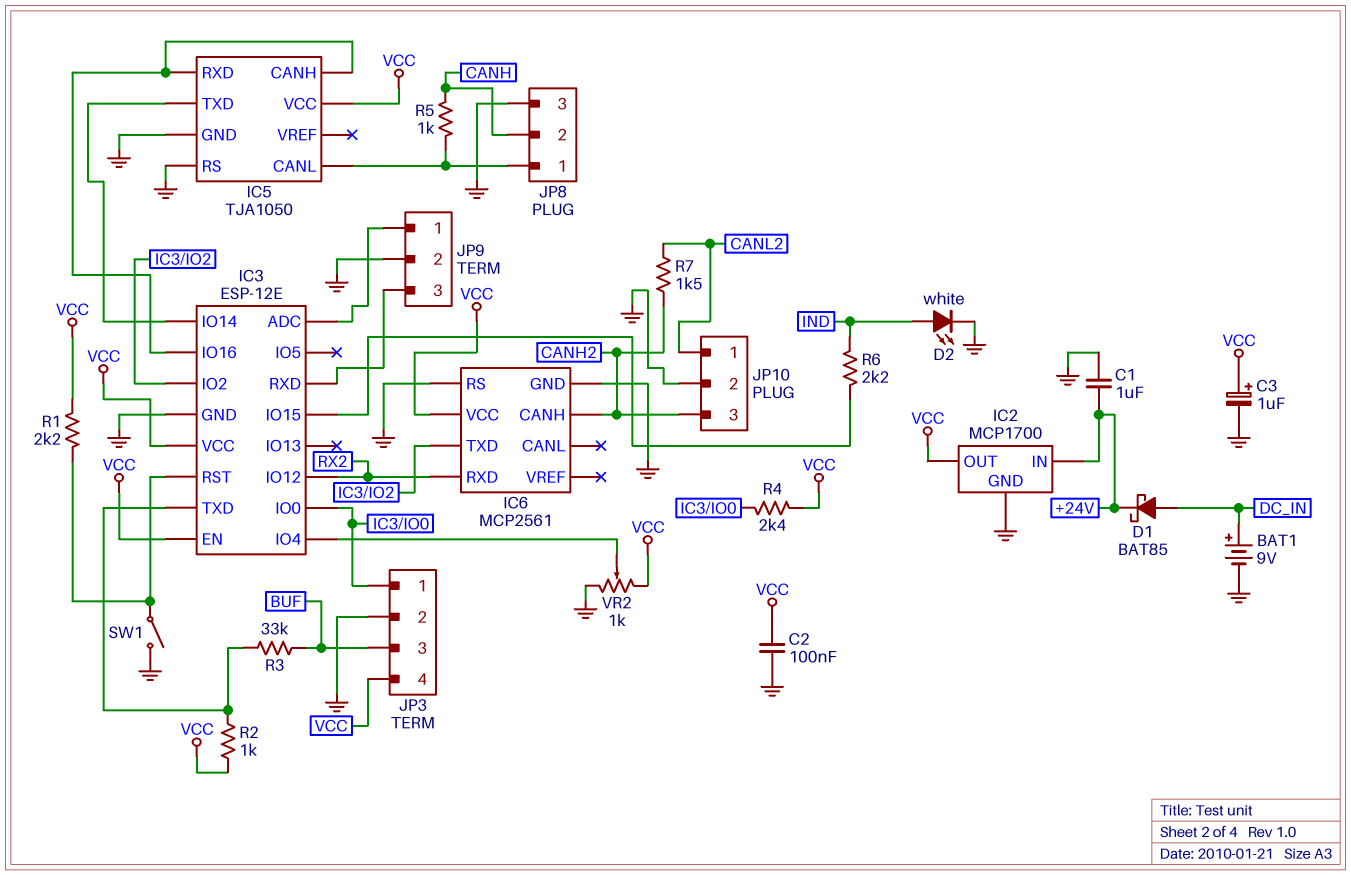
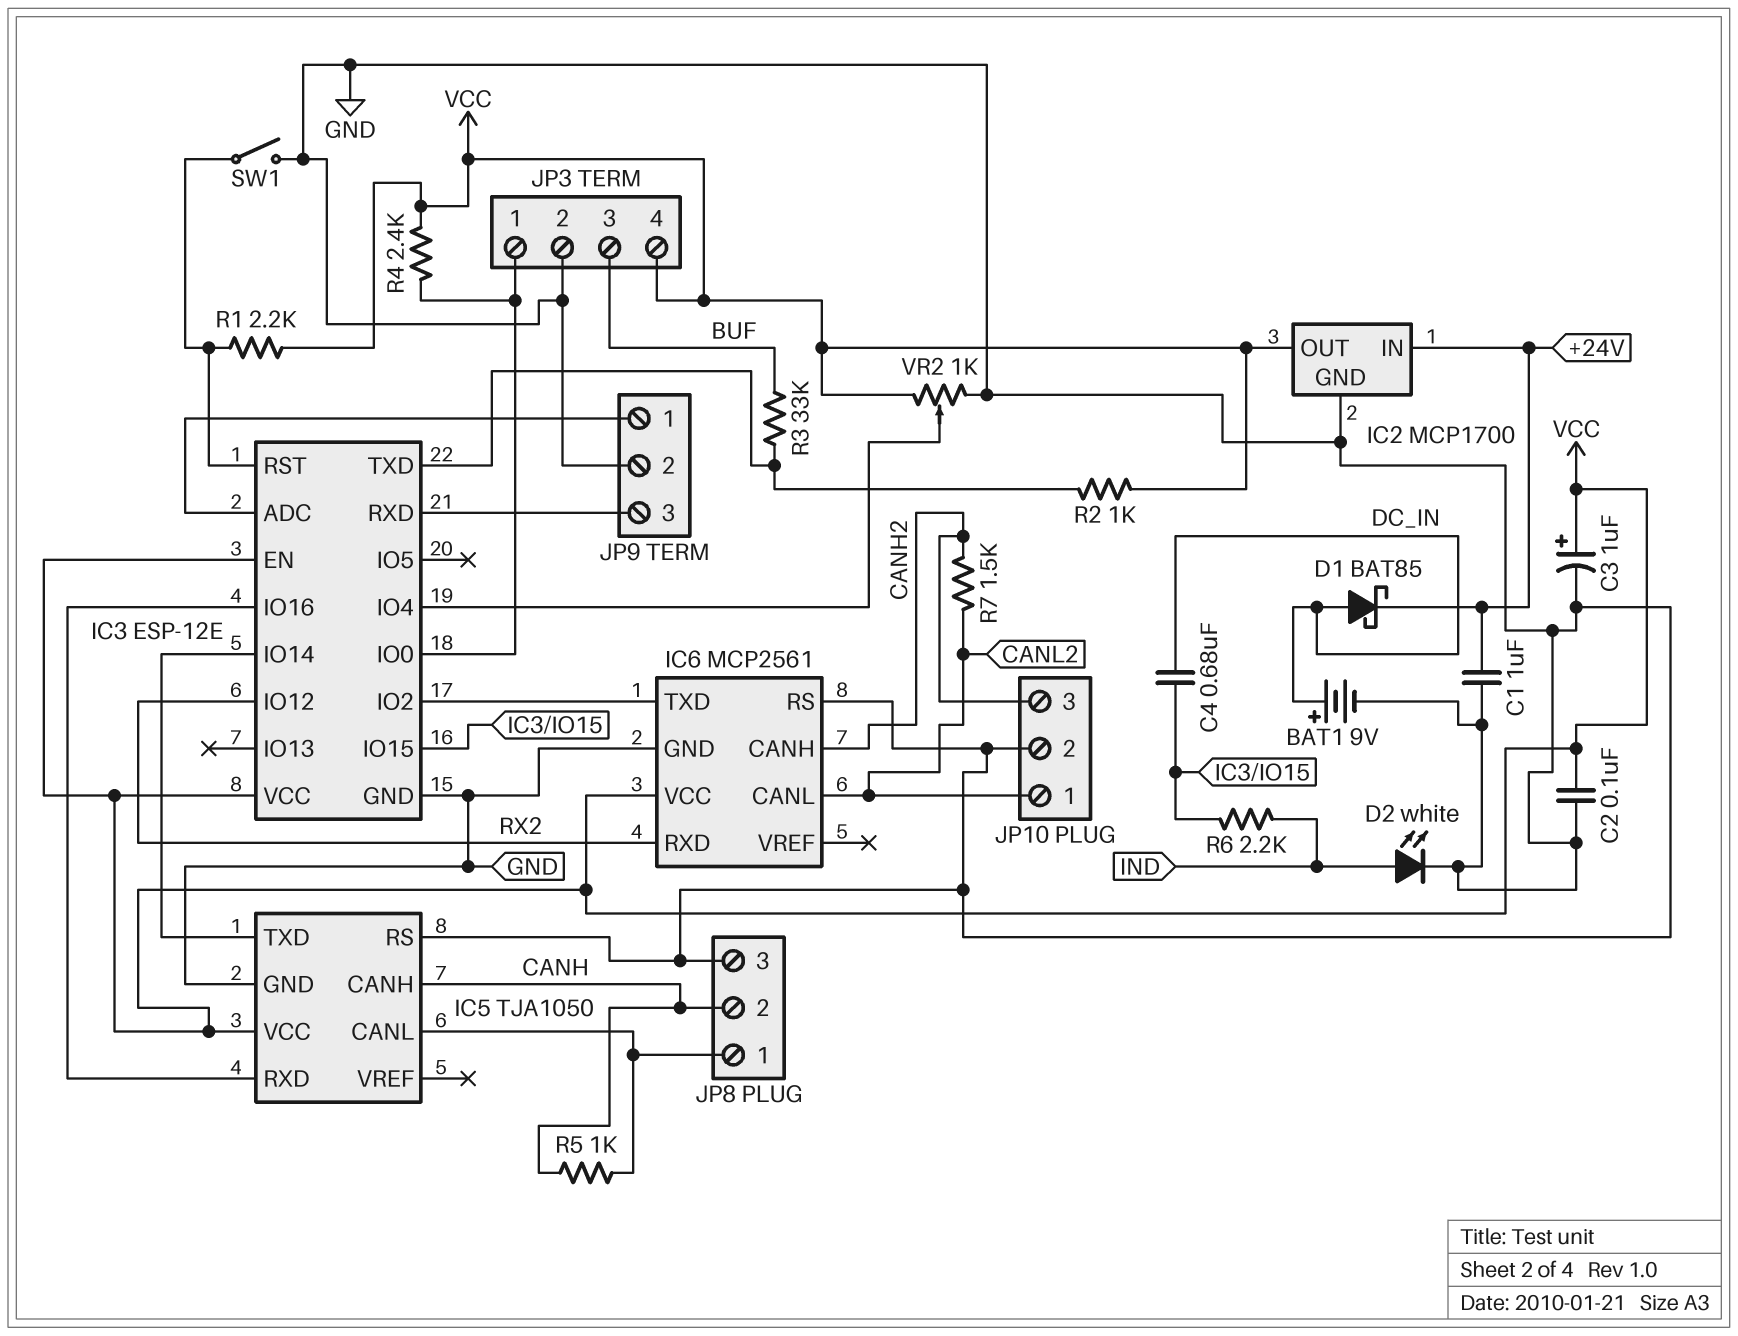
C4: none -> 680nF (DC_IN, IC3/IO15)
IC5 pin CANH: IC3/IO16 -> CANH
IC6 pin CANL: none -> CANL2

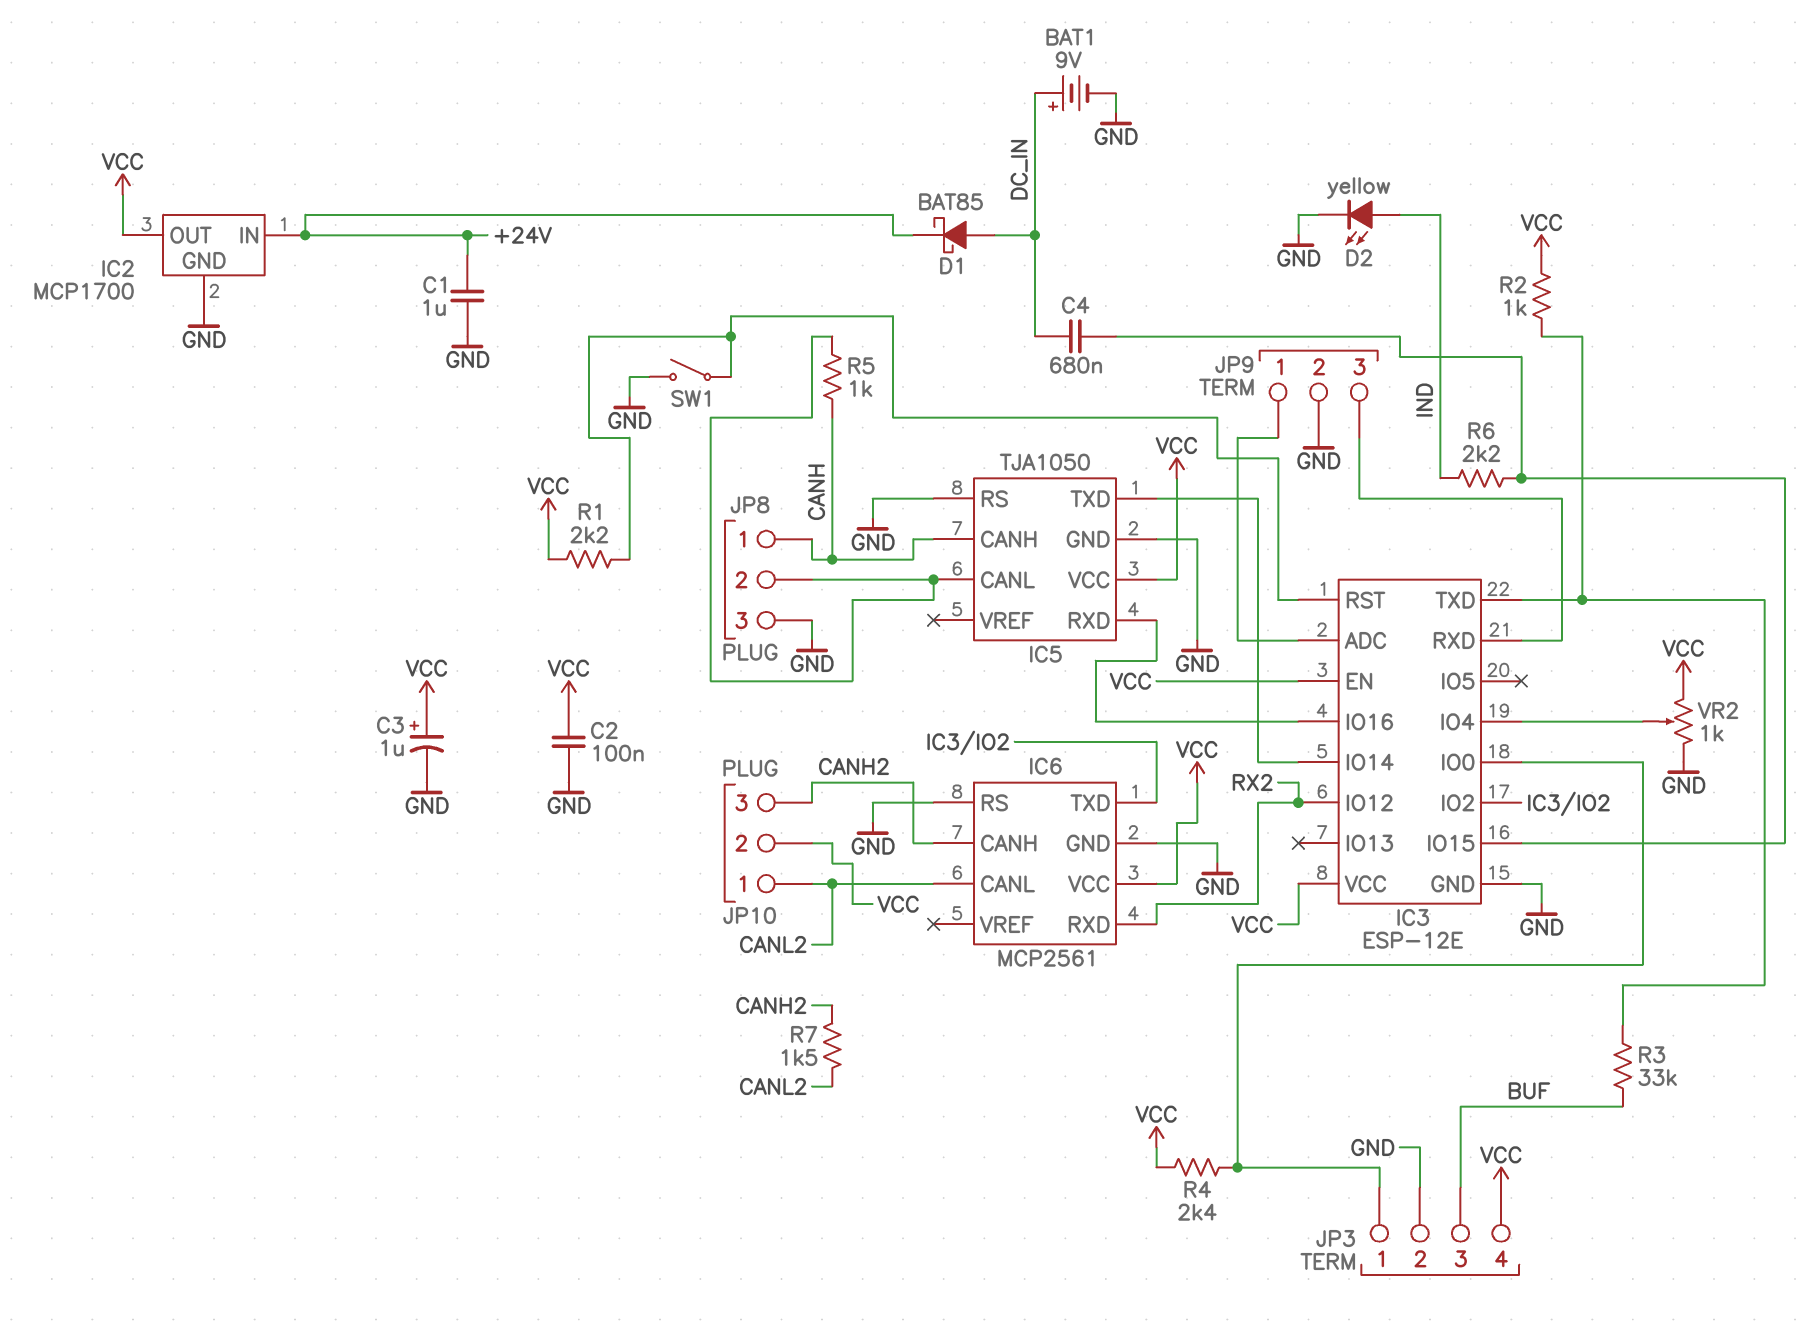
D2: LED white (A IND, K GND) -> LED yellow (A IND, K GND)
JP8 pin 1: IC5/CANL -> CANH
JP8 pin 2: CANH -> IC5/CANL
JP10 pin 2: GND -> VCC

